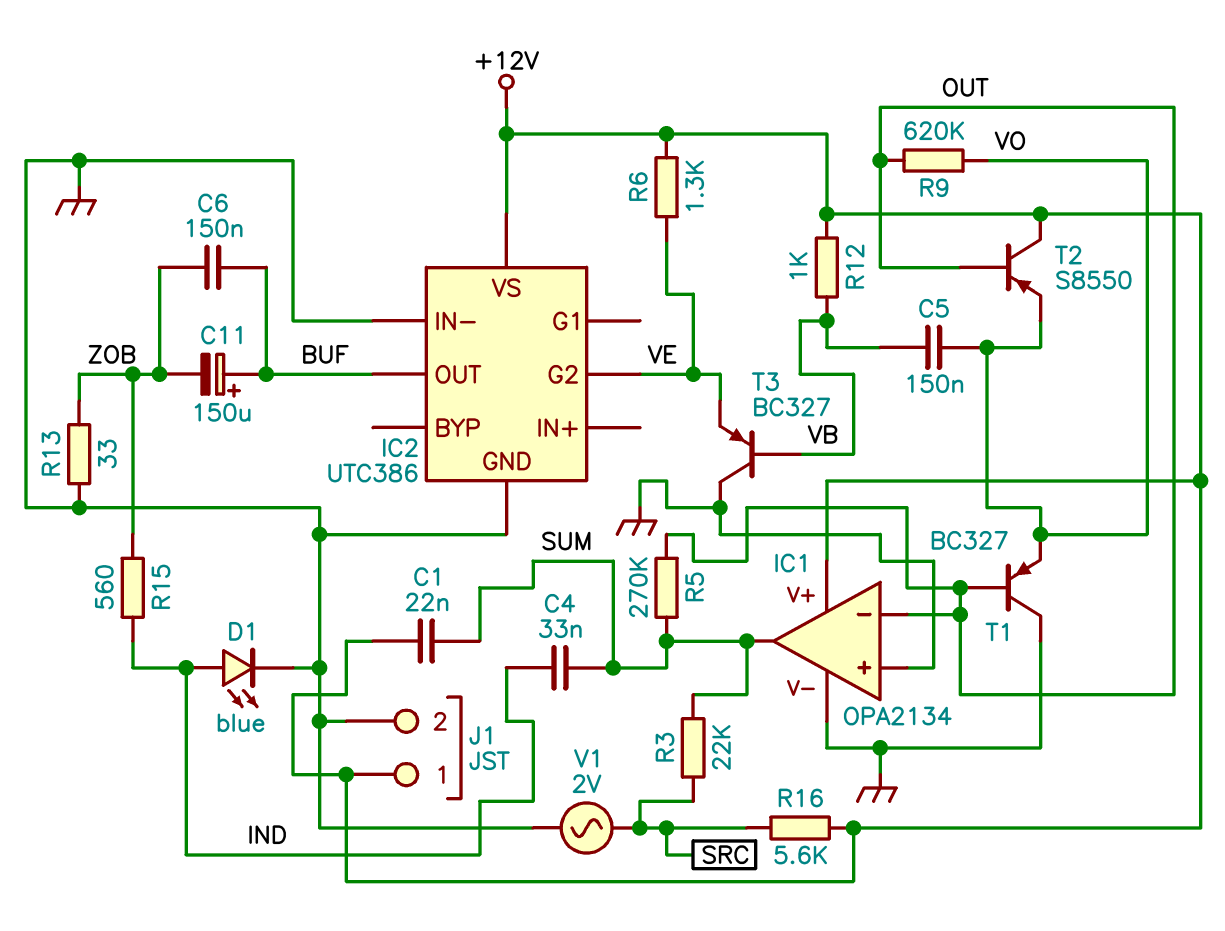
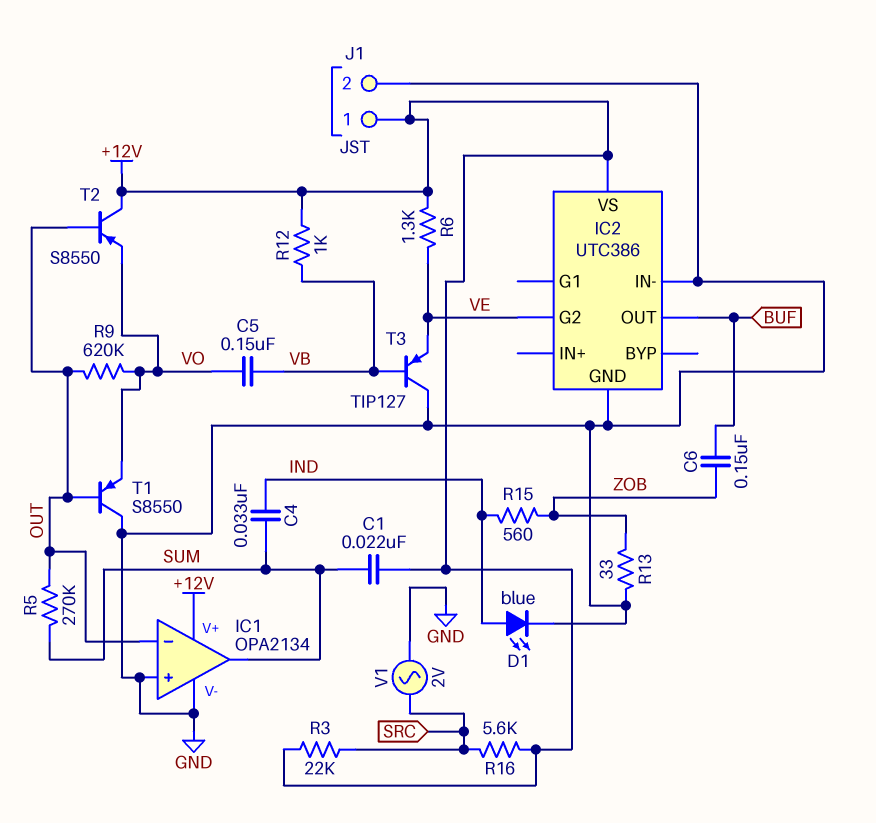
C11: 150uF (plus BUF, minus ZOB) -> none
R3: 22k (SRC, SUM) -> 22k (+12V, SRC)
T1: PNP BC327 (B OUT, C GND, E VO) -> PNP S8550 (B OUT, C GND, E VO)
T3: PNP BC327 (B VB, C GND, E VE) -> PNP TIP127 (B VB, C GND, E VE)

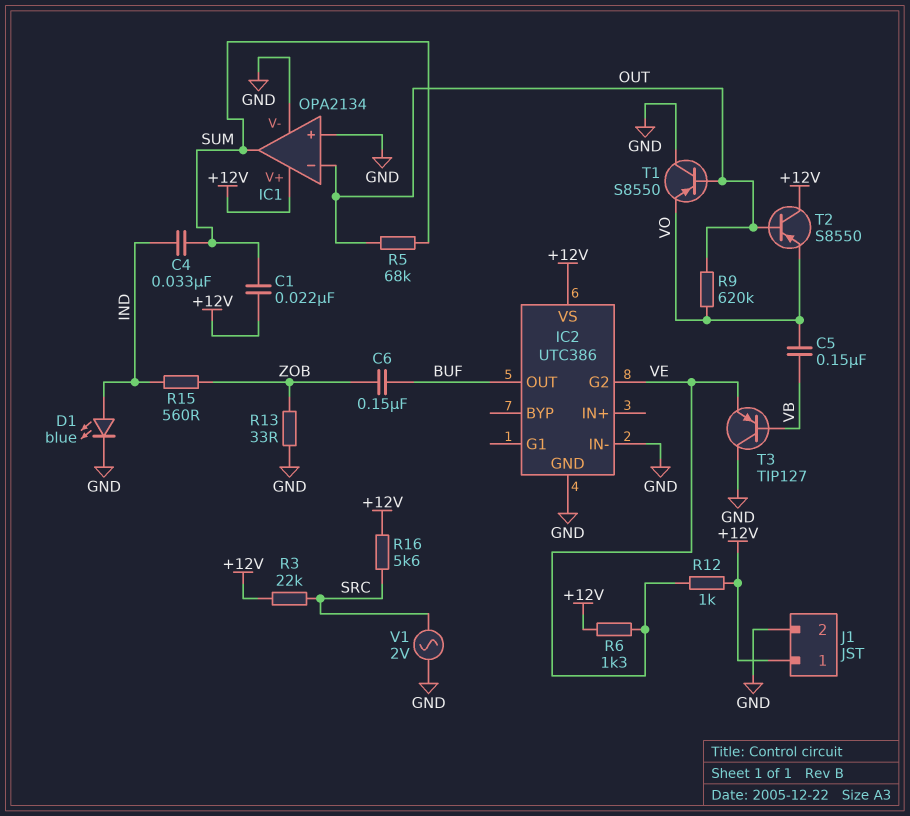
R5: 270k (OUT, SUM) -> 68k (OUT, SUM)
R12: 1k (+12V, VB) -> 1k (+12V, VE)

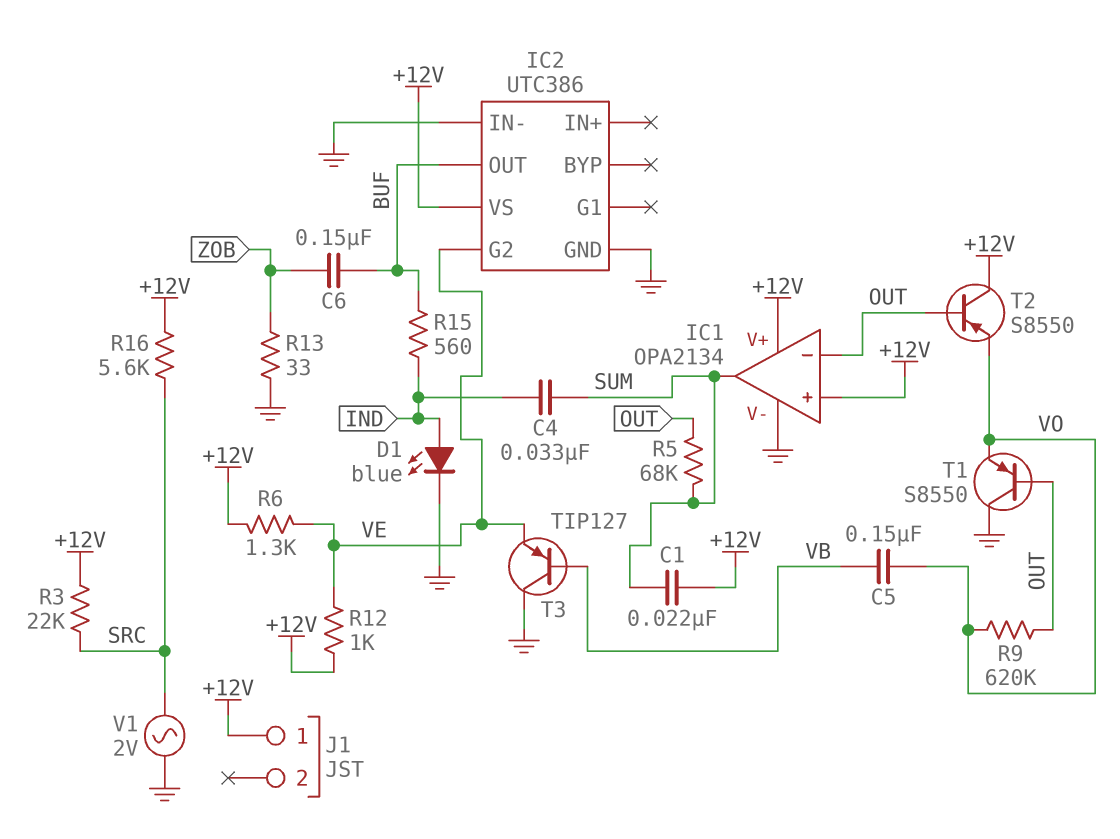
IC1 pin in+: GND -> +12V
J1 pin 2: GND -> none
R15: 560 (IND, ZOB) -> 560 (BUF, IND)

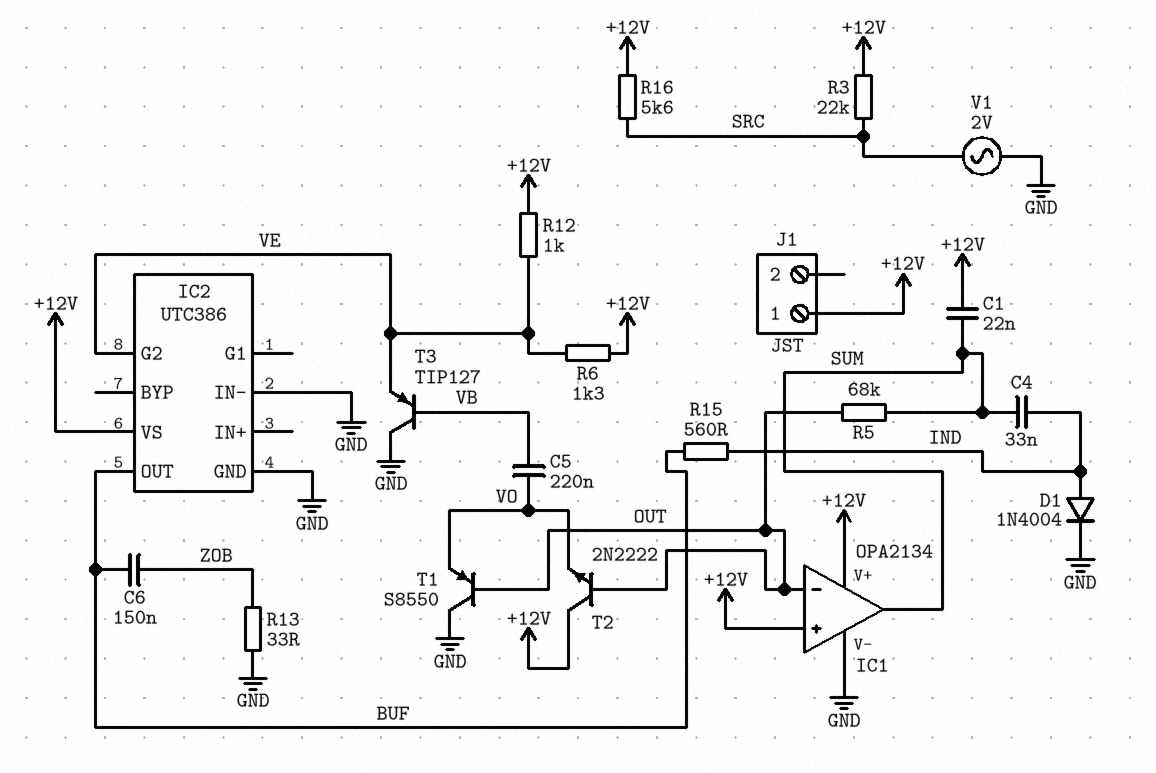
C5: 150nF (VB, VO) -> 220nF (VB, VO)
D1: LED blue (A IND, K GND) -> diode 1N4004 (A IND, K GND)
R9: 620k (OUT, VO) -> none
T2: PNP S8550 (B OUT, C +12V, E VO) -> NPN 2N2222 (B OUT, C +12V, E VO)

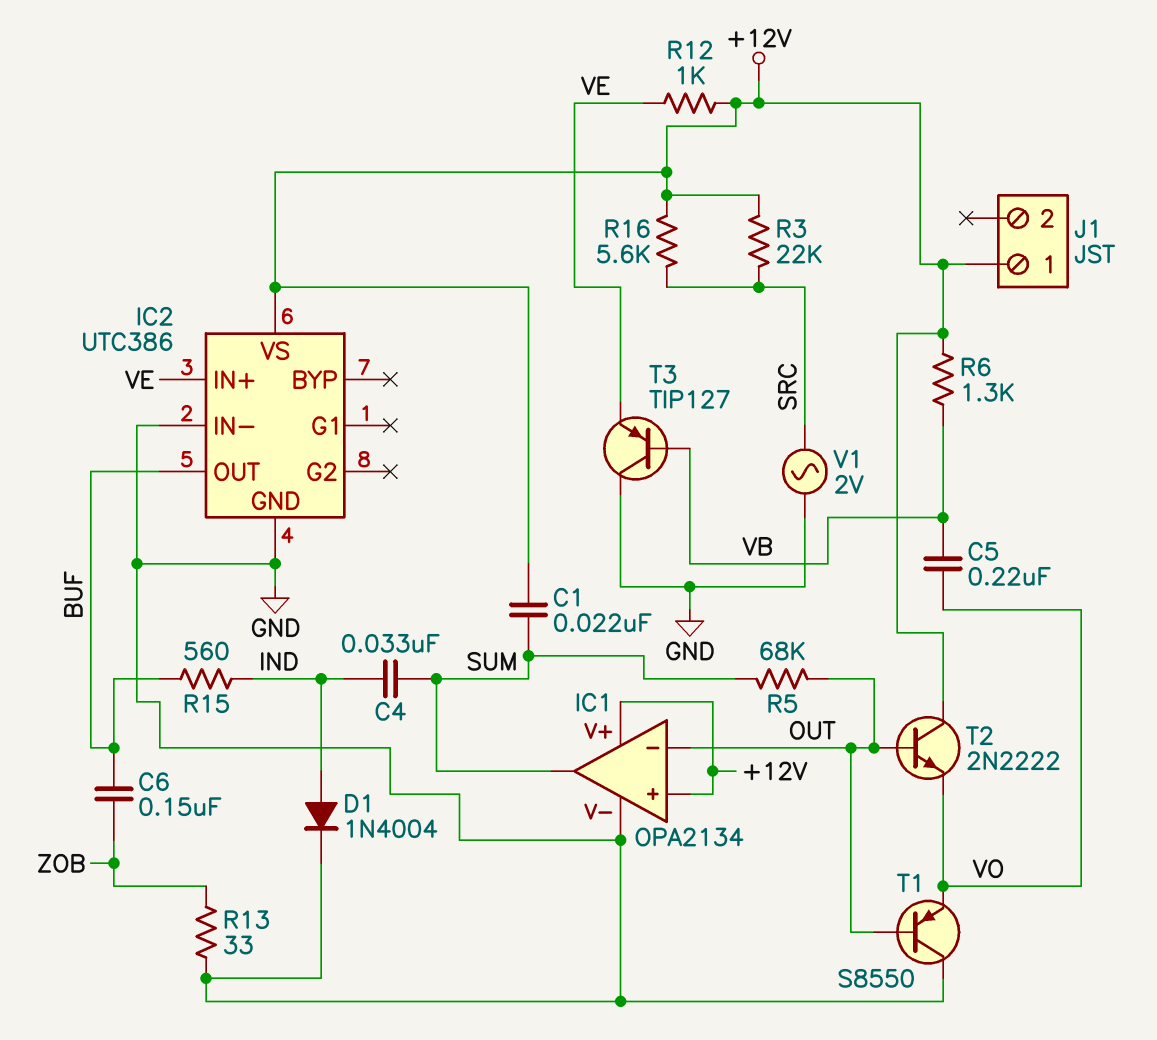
IC2 pin G2: VE -> none
IC2 pin IN+: none -> VE
R6: 1.3k (+12V, VE) -> 1.3k (+12V, VB)

